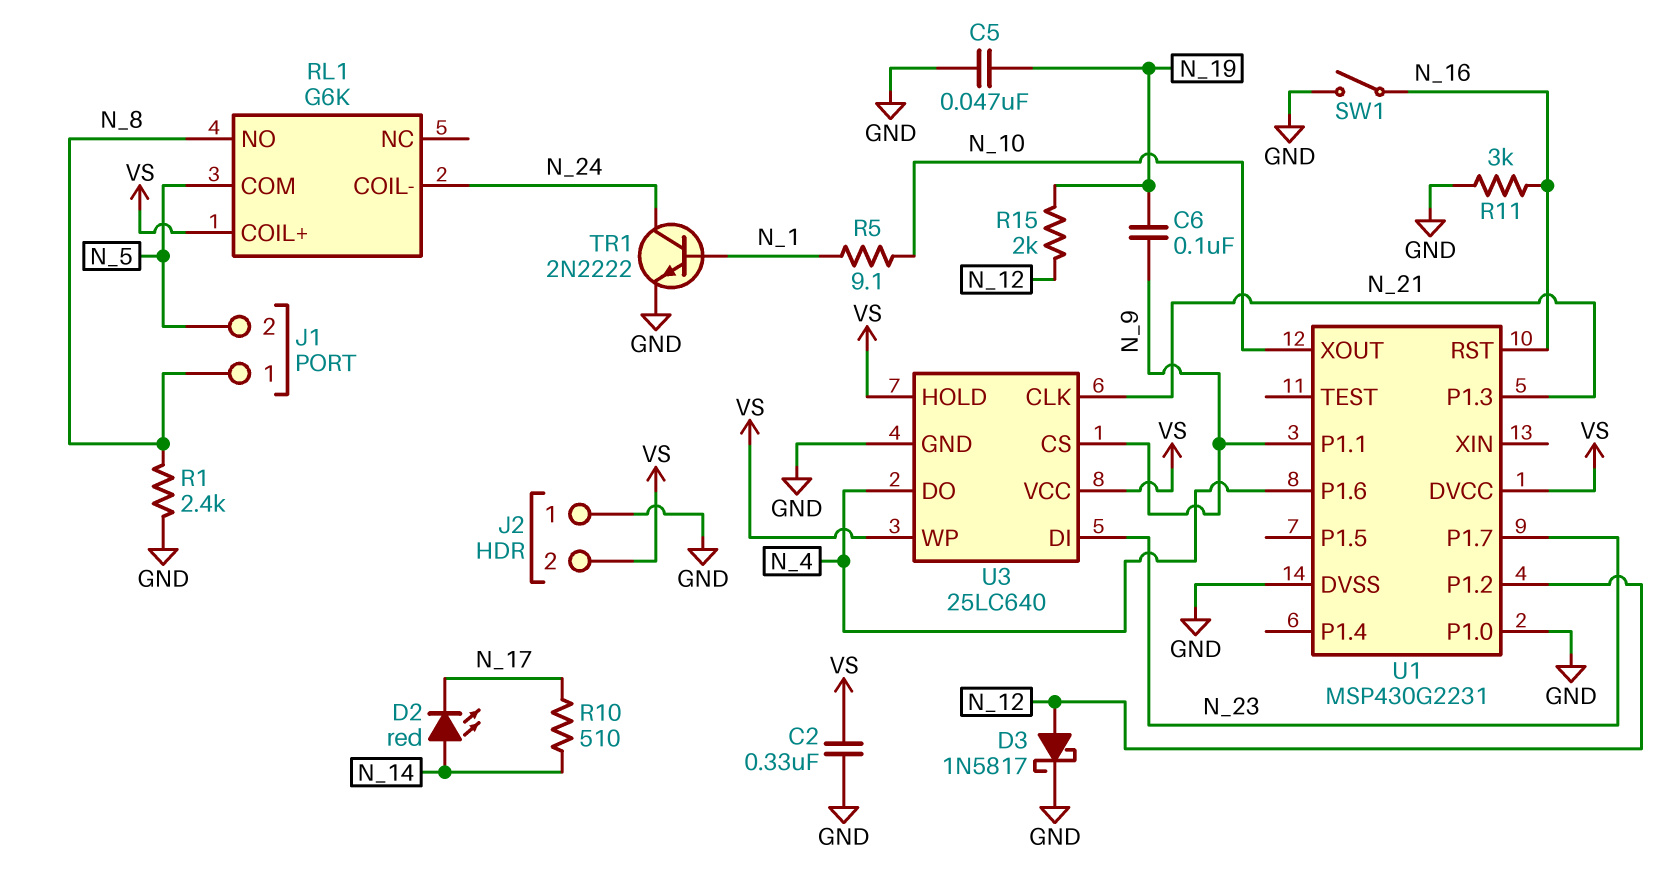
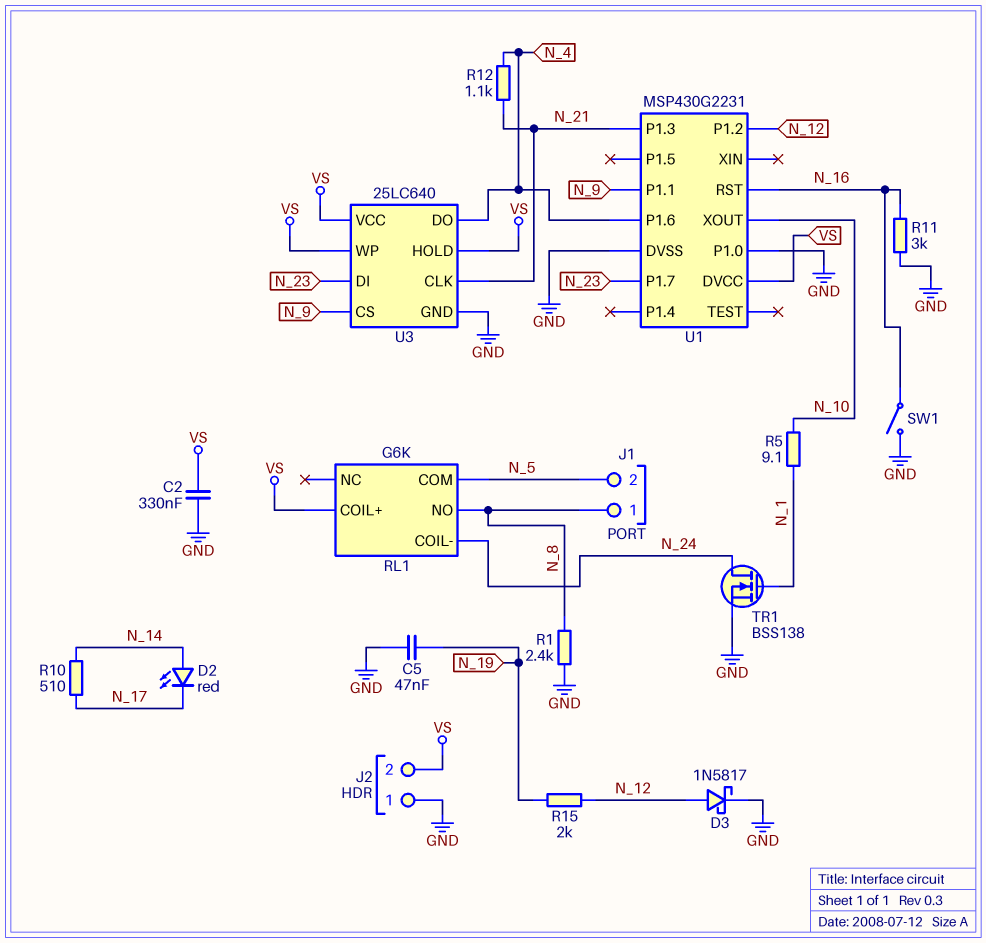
C6: 100nF (N_9, N_19) -> none
R12: none -> 1.1k (N_4, N_21)
TR1: NPN 2N2222 (B N_1, C N_24, E GND) -> NMOS BSS138 (G N_1, D N_24, S GND)

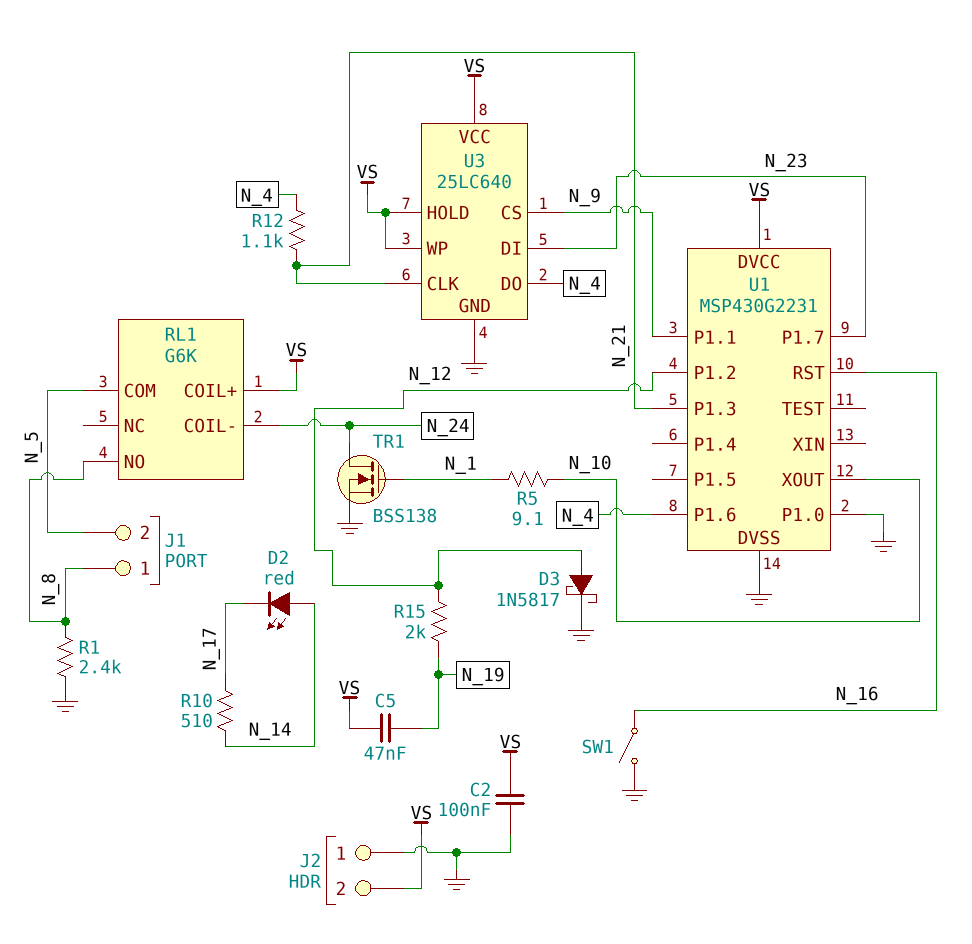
C2: 330nF (GND, VS) -> 100nF (GND, VS)
C5: 47nF (GND, N_19) -> 47nF (N_19, VS)
R11: 3k (GND, N_16) -> none

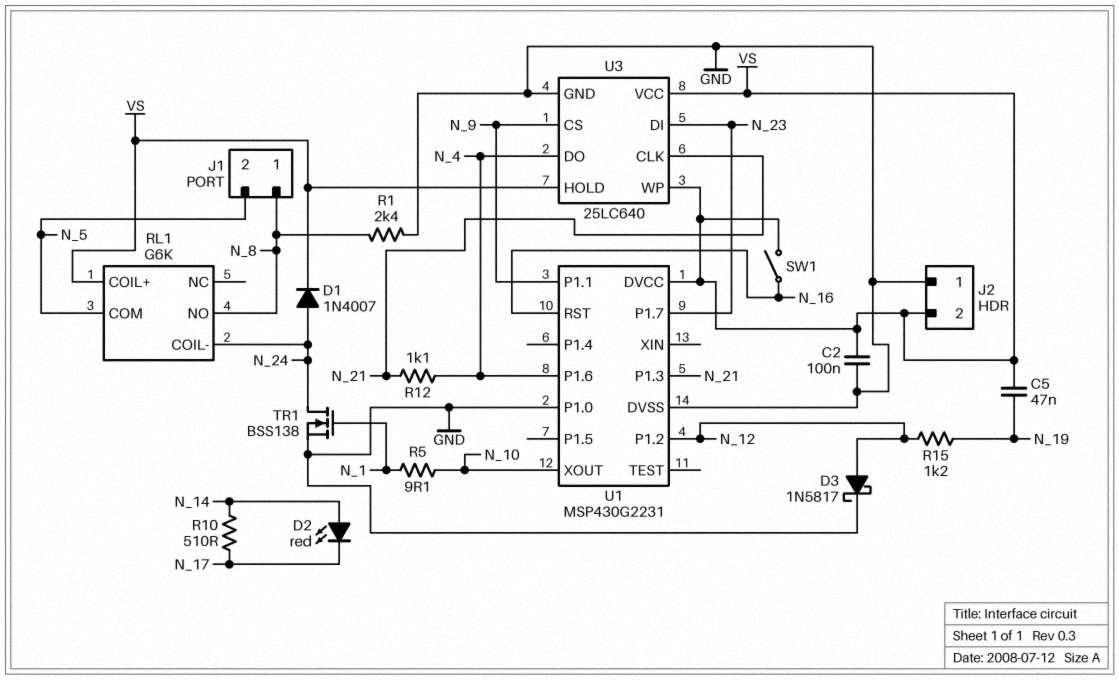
D1: none -> diode 1N4007 (A N_24, K VS)
R15: 2k (N_12, N_19) -> 1.2k (N_12, N_19)
SW1: switch (GND, N_16) -> switch (N_16, VS)

